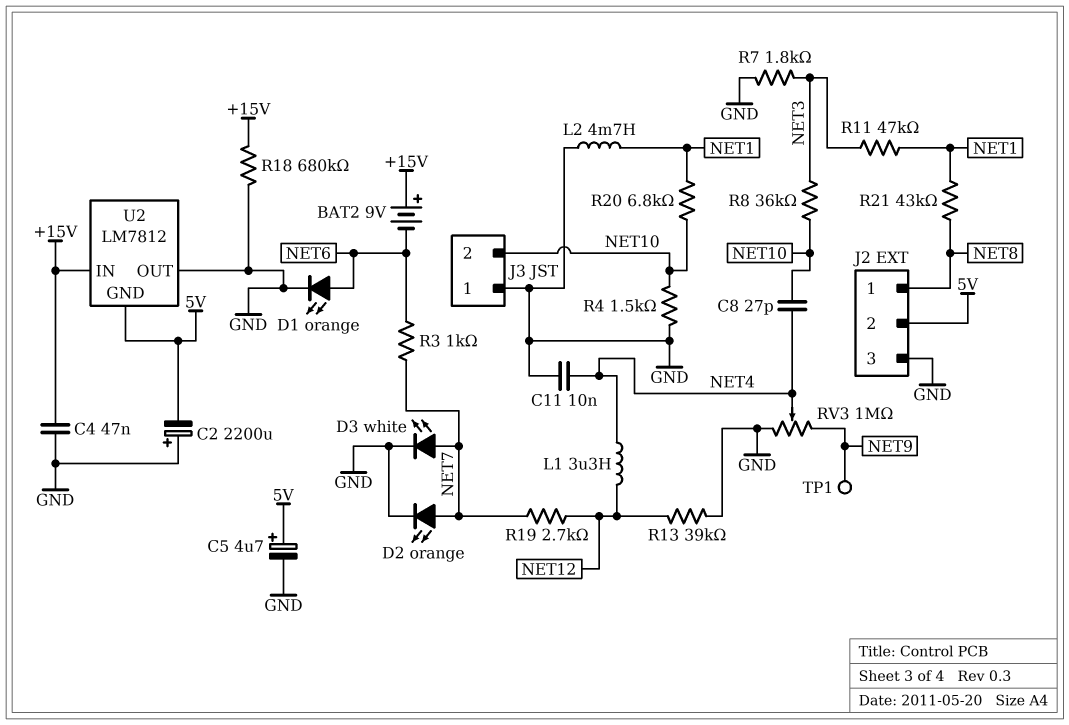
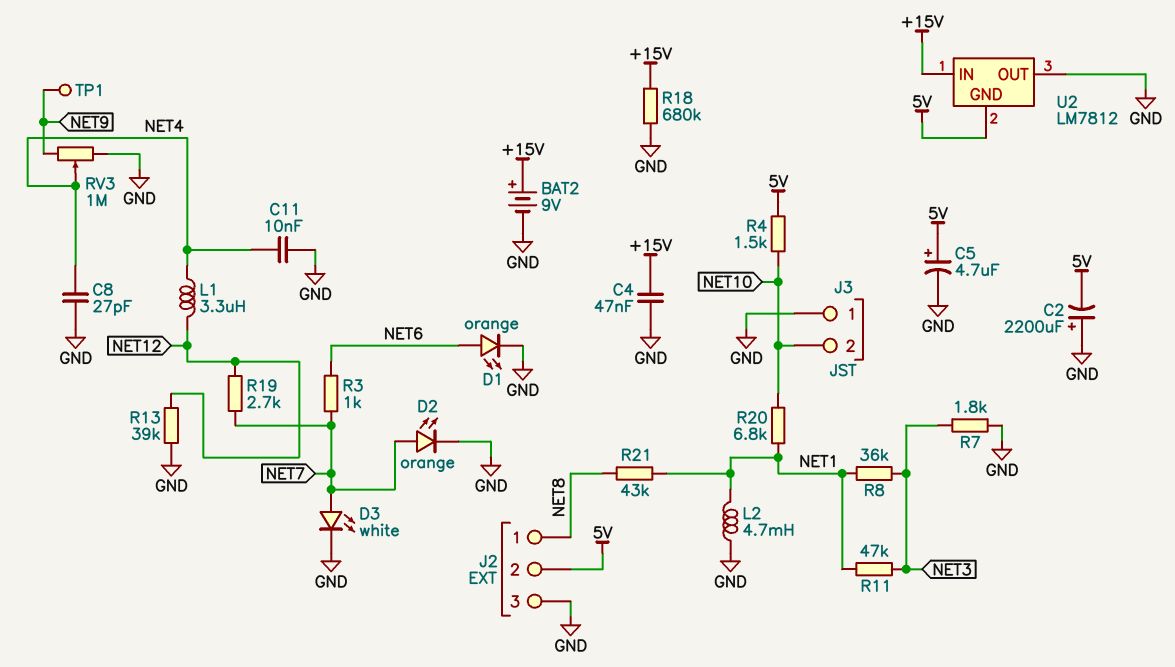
BAT2: 9V (plus +15V, minus NET6) -> 9V (plus +15V, minus GND)
C8: 27pF (NET4, NET10) -> 27pF (GND, NET4)
R4: 1.5k (GND, NET10) -> 1.5k (5V, NET10)
R8: 36k (NET3, NET10) -> 36k (NET1, NET3)

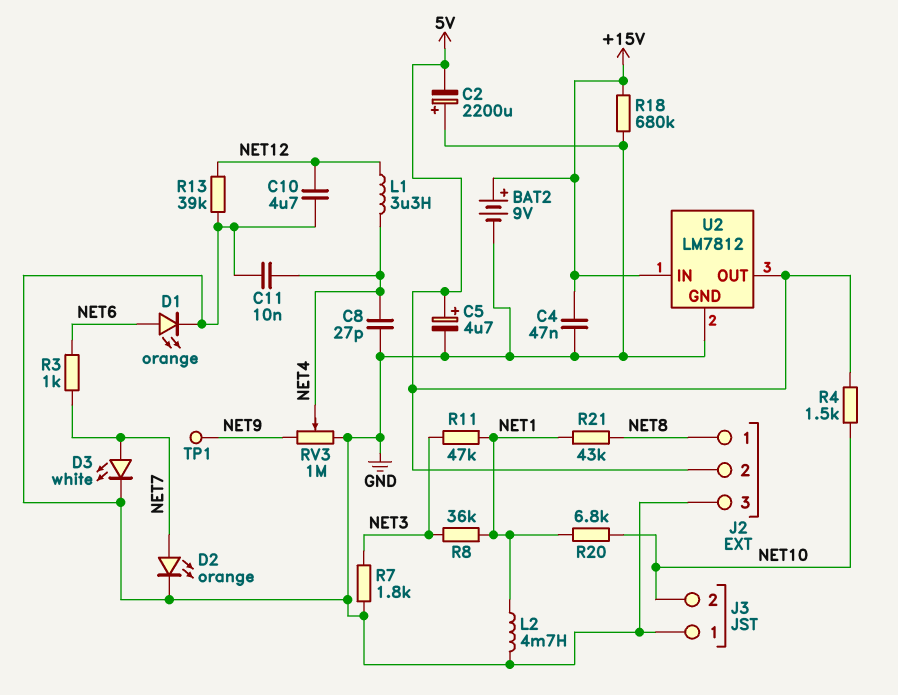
C10: none -> 4.7uF (GND, NET12)
R19: 2.7k (NET7, NET12) -> none
U2 pin GND: 5V -> GND
U2 pin OUT: GND -> 5V

